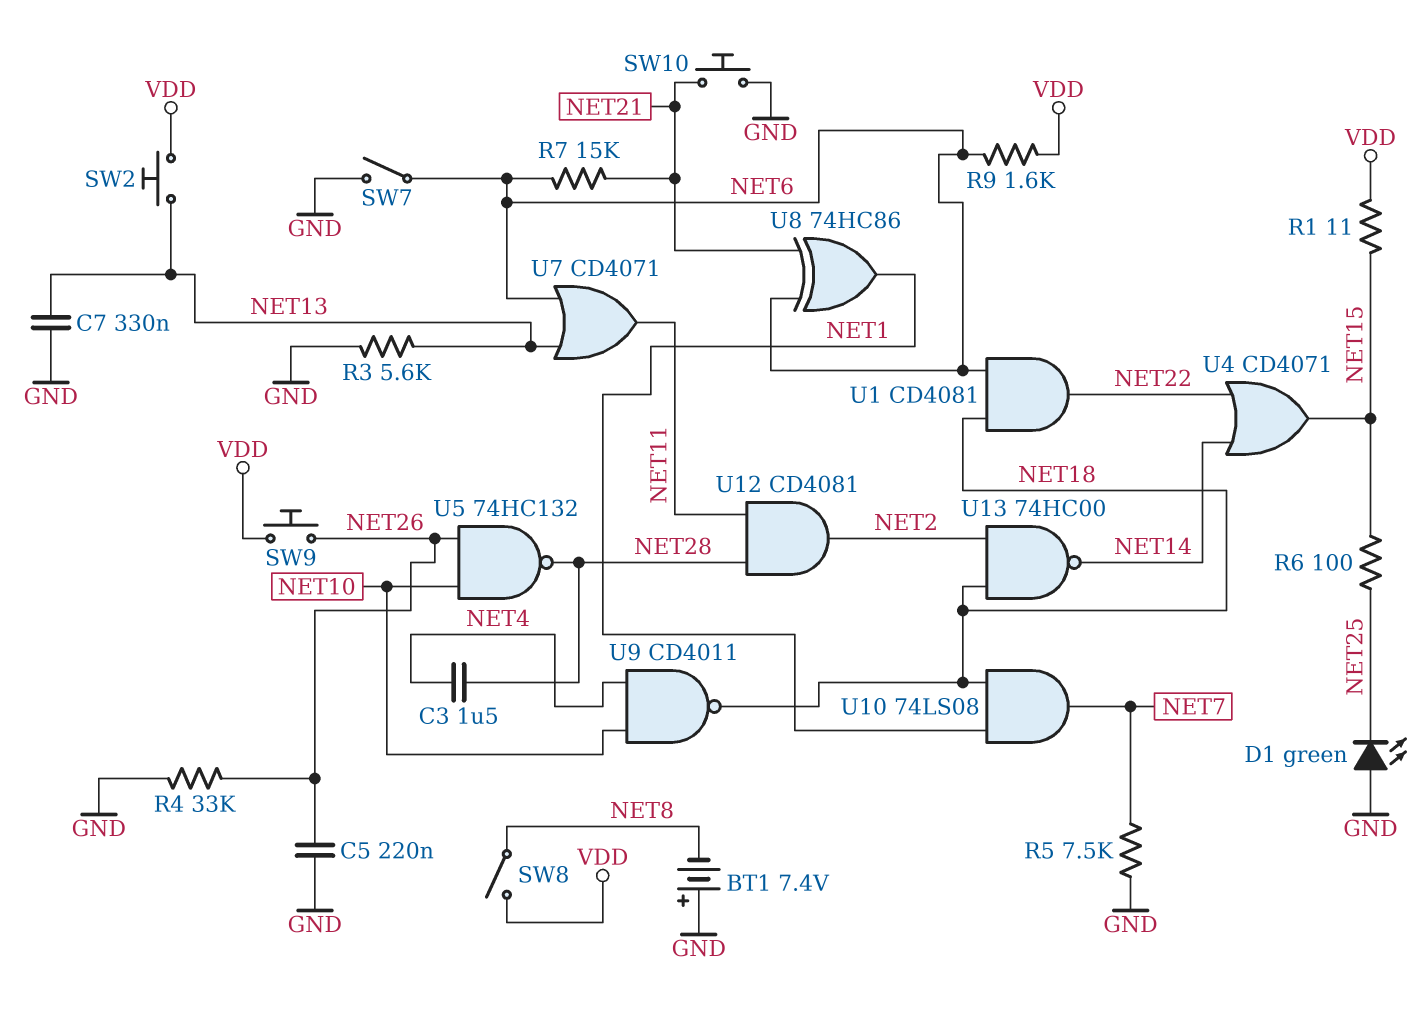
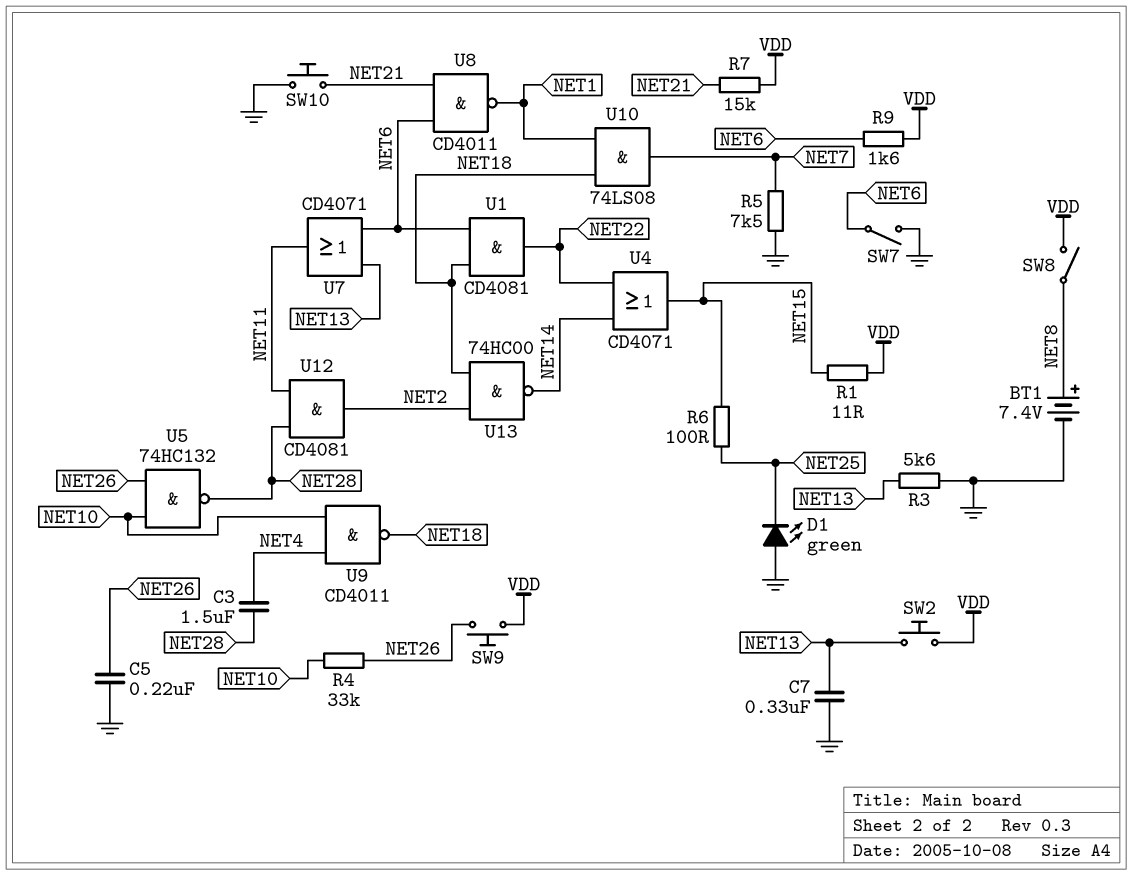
BT1: 7.4V (plus GND, minus NET8) -> 7.4V (plus NET8, minus GND)
R4: 33k (GND, NET26) -> 33k (NET10, NET26)
R7: 15k (NET6, NET21) -> 15k (NET21, VDD)
U8: XOR 74HC86 (in NET6, in NET21, out NET1) -> NAND CD4011 (in NET6, in NET21, out NET1)

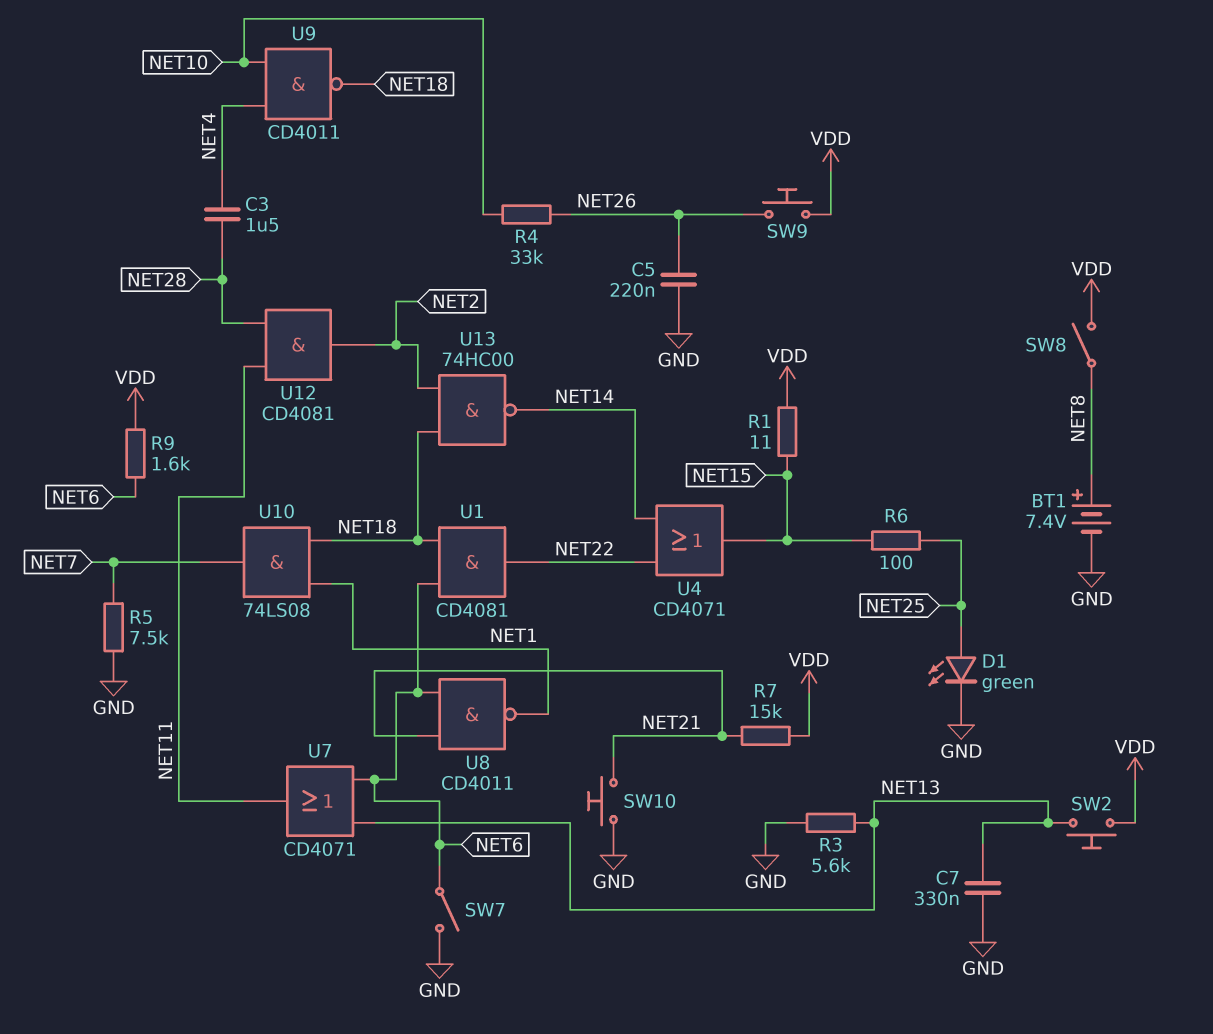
D1: LED green (A GND, K NET25) -> LED green (A NET25, K GND)
U5: NAND 74HC132 (in NET10, in NET26, out NET28) -> none

